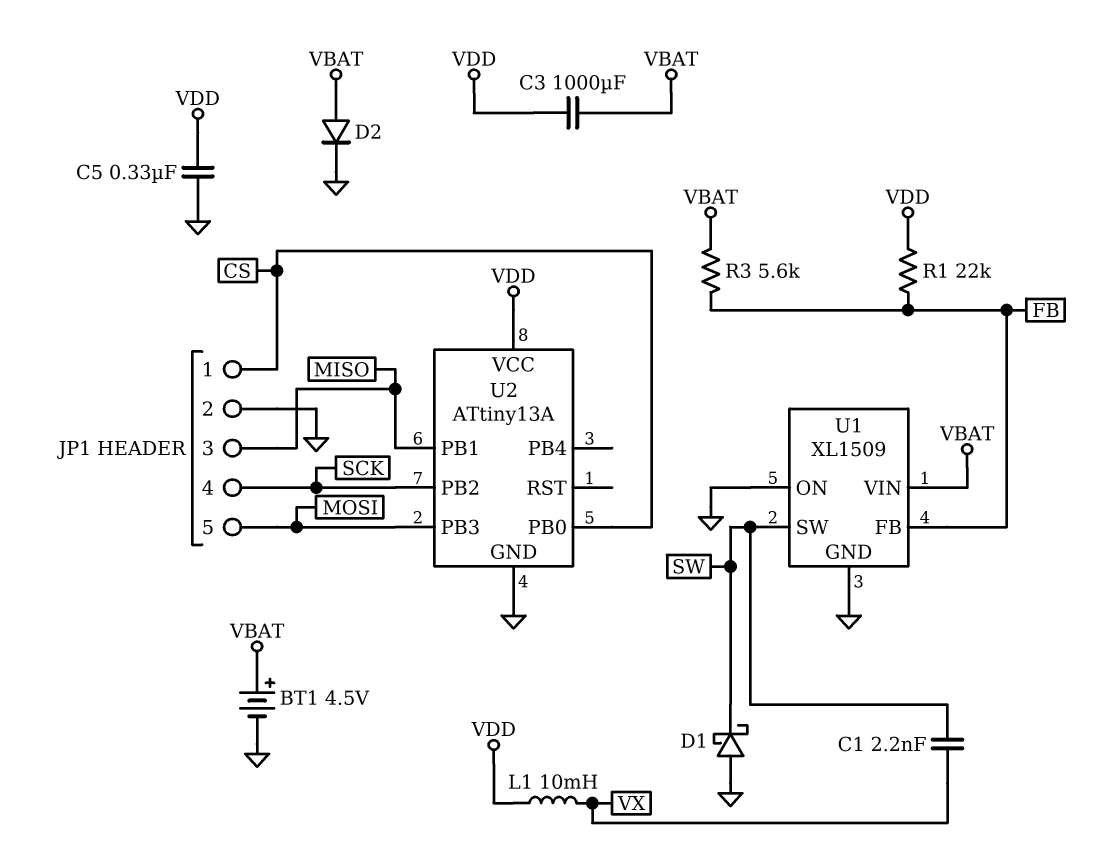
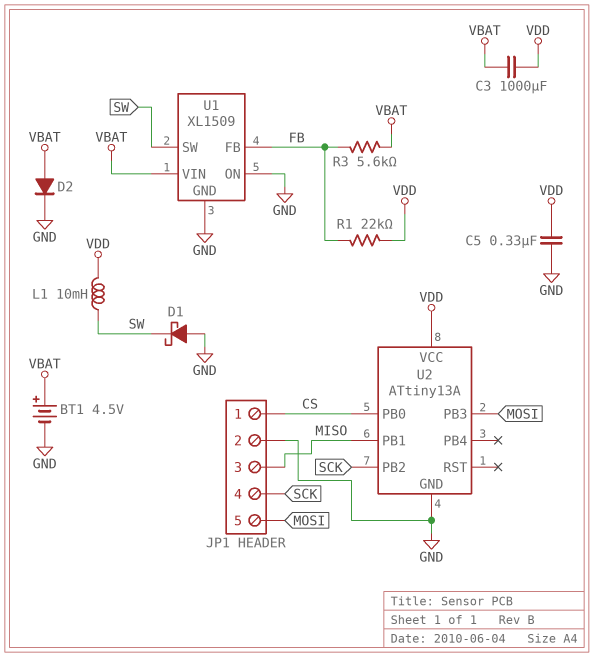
C1: 2.2nF (SW, VX) -> none
L1: 10mH (VDD, VX) -> 10mH (SW, VDD)

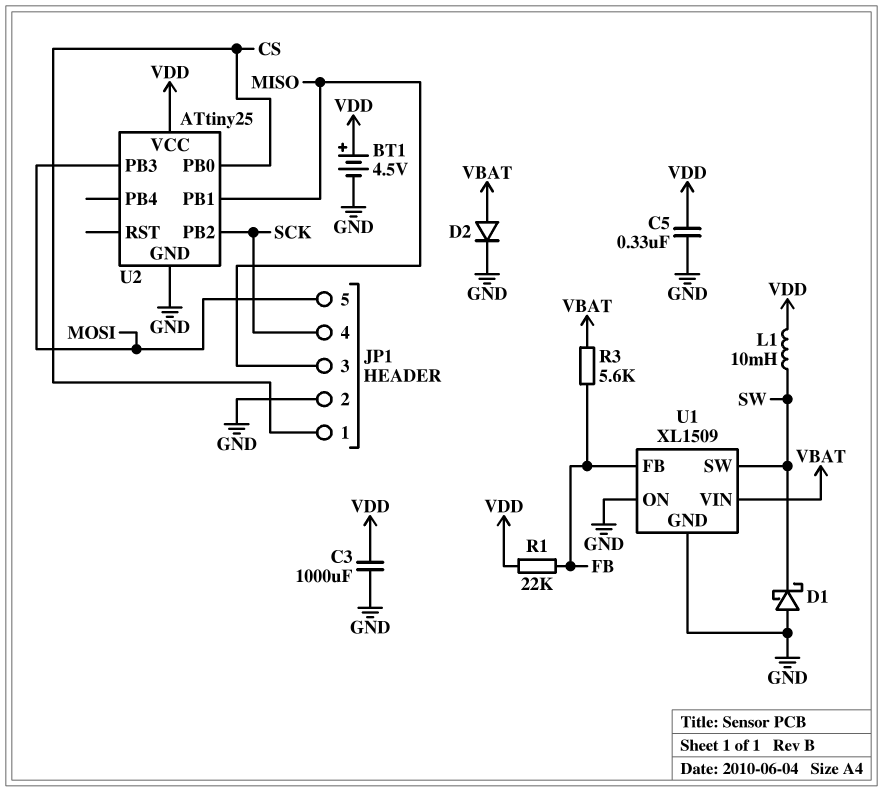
BT1: 4.5V (plus VBAT, minus GND) -> 4.5V (plus VDD, minus GND)
C3: 1000uF (VBAT, VDD) -> 1000uF (GND, VDD)
U2: ATtiny13A -> ATtiny25

